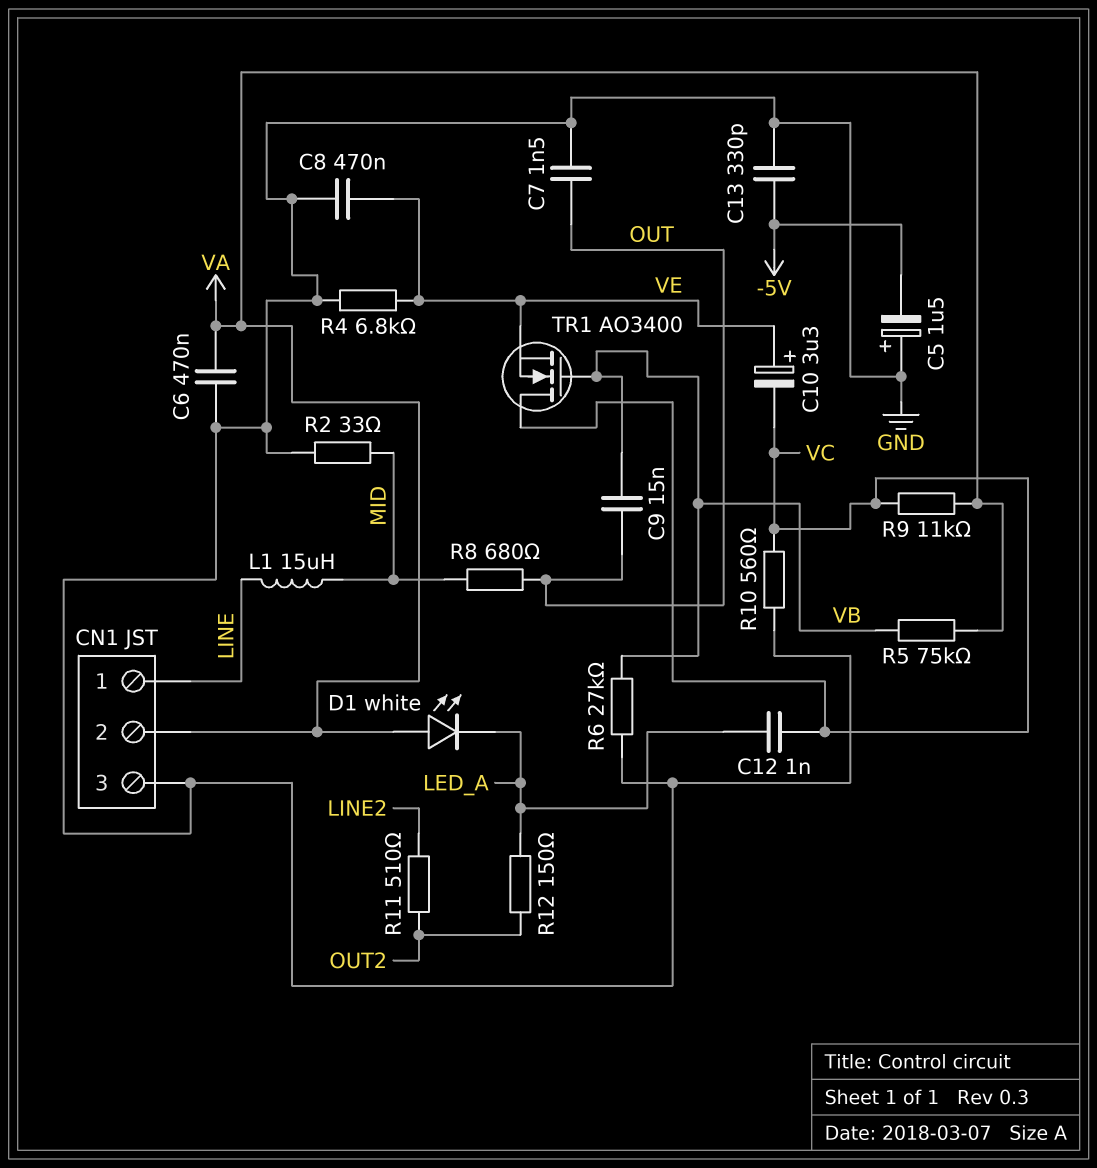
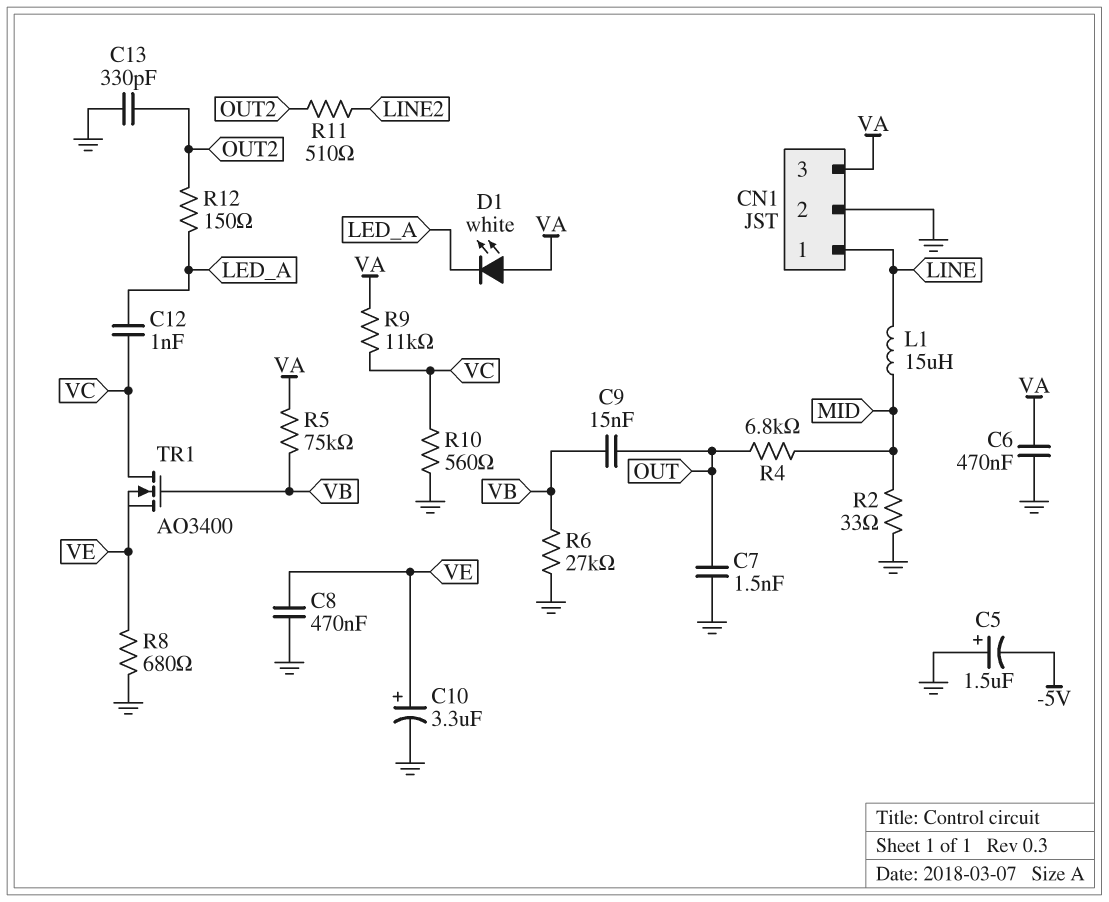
C10: 3.3uF (plus VE, minus VC) -> 3.3uF (plus VE, minus GND)
C13: 330pF (-5V, GND) -> 330pF (GND, OUT2)
CN1 pin 2: VA -> GND
CN1 pin 3: GND -> VA
R4: 6.8k (GND, VE) -> 6.8k (MID, OUT)
R8: 680 (MID, OUT) -> 680 (GND, VE)

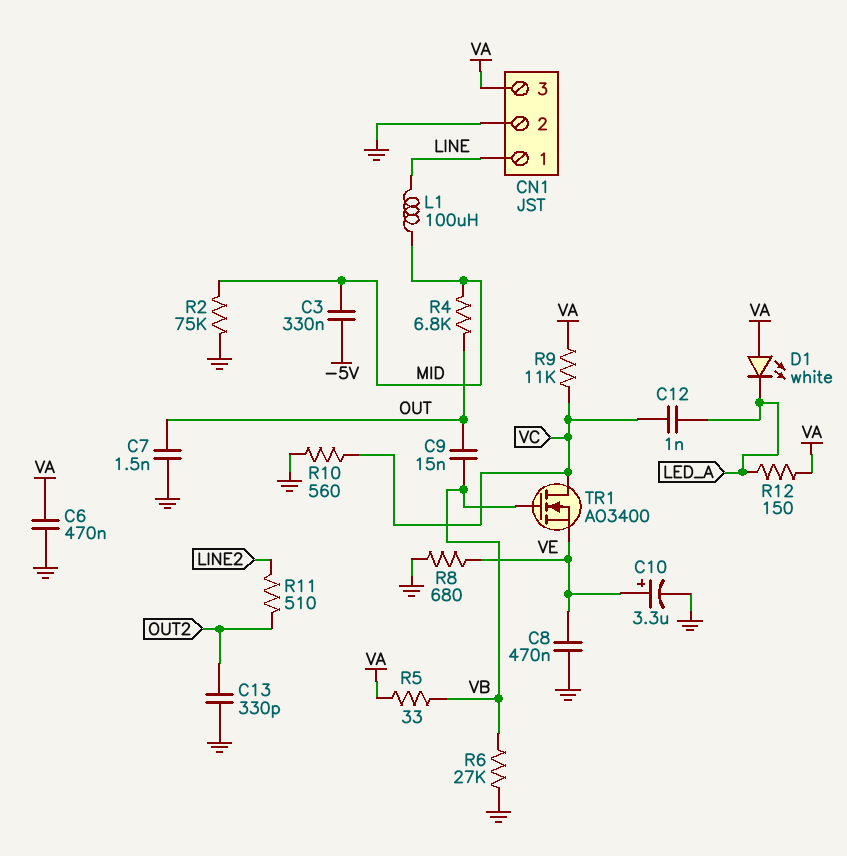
C3: none -> 330nF (-5V, MID)
C5: 1.5uF (plus GND, minus -5V) -> none
L1: 15uH (LINE, MID) -> 100uH (LINE, MID)
R2: 33 (GND, MID) -> 75k (GND, MID)
R5: 75k (VA, VB) -> 33 (VA, VB)
R12: 150 (LED_A, OUT2) -> 150 (LED_A, VA)

